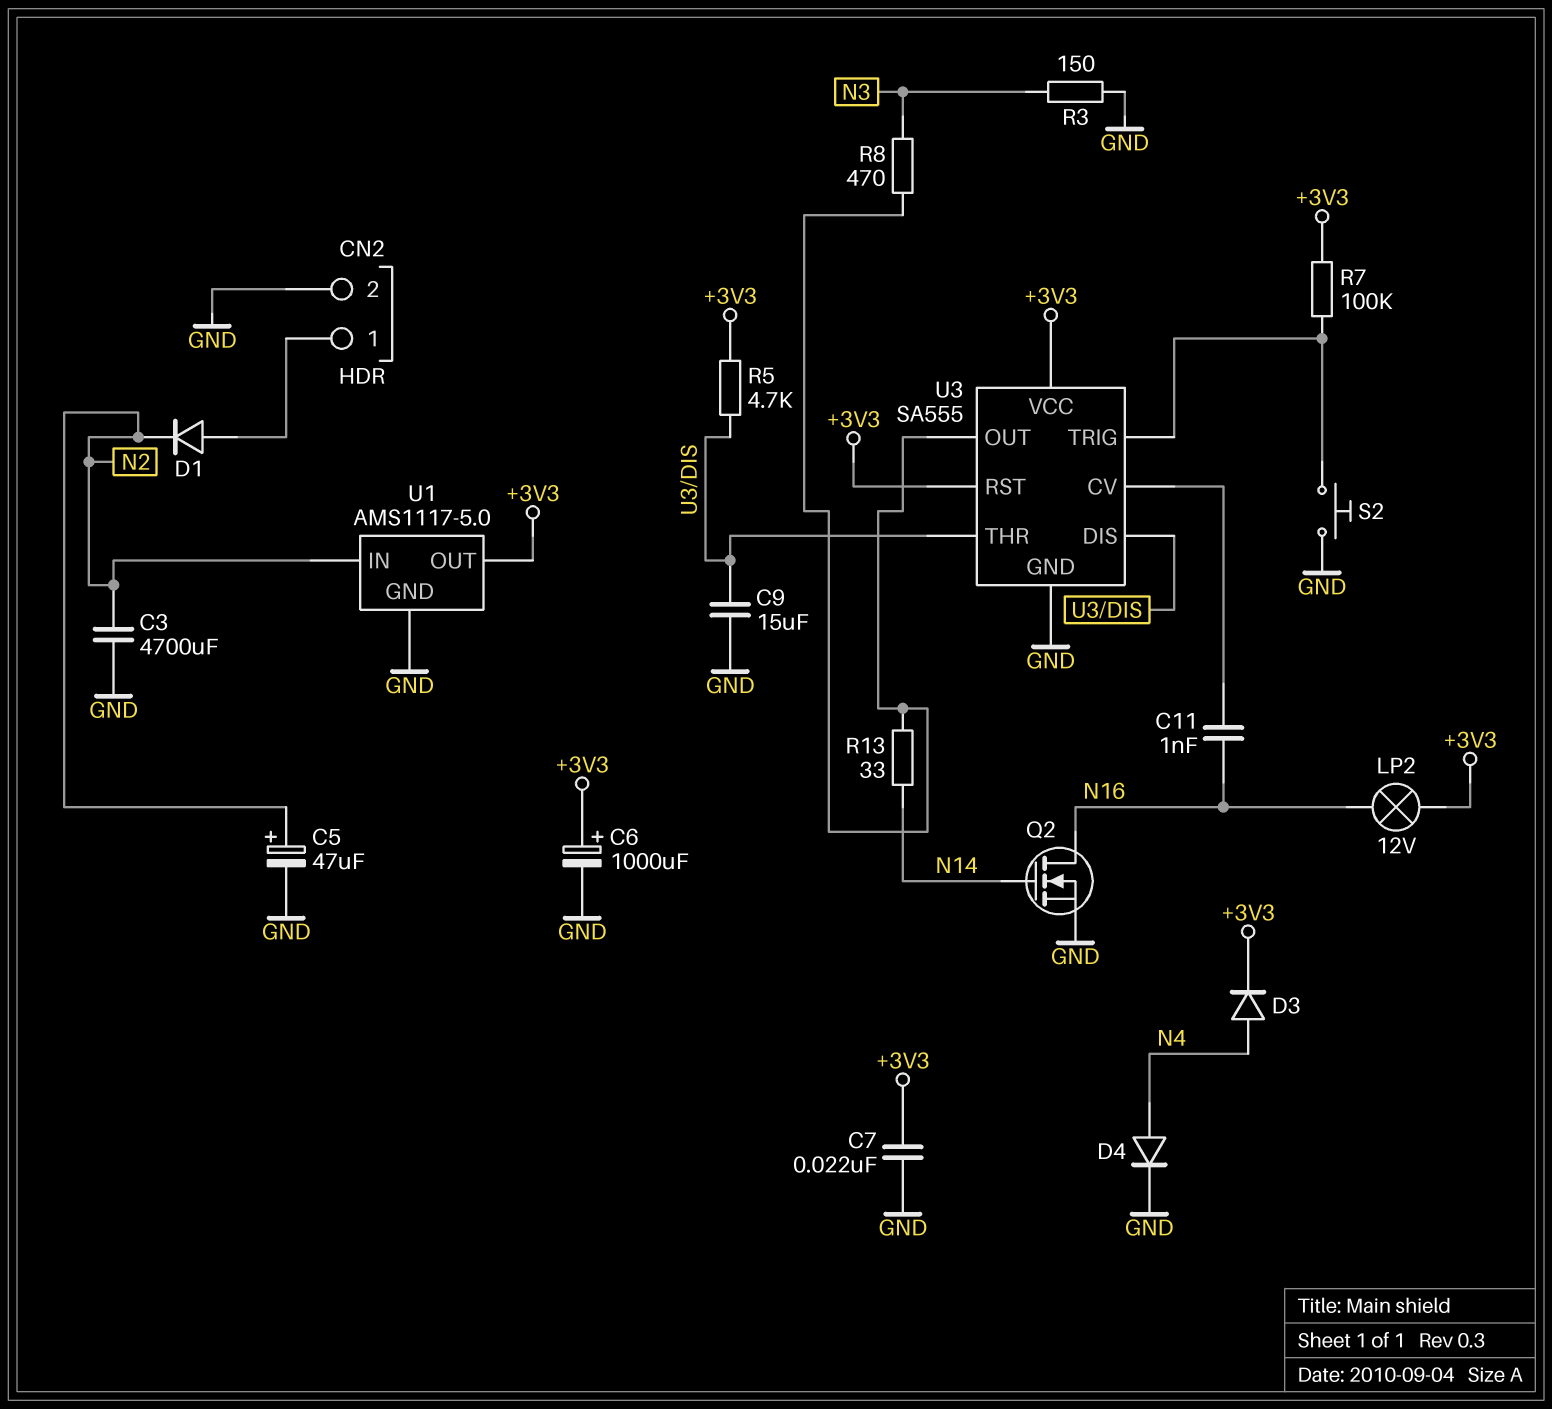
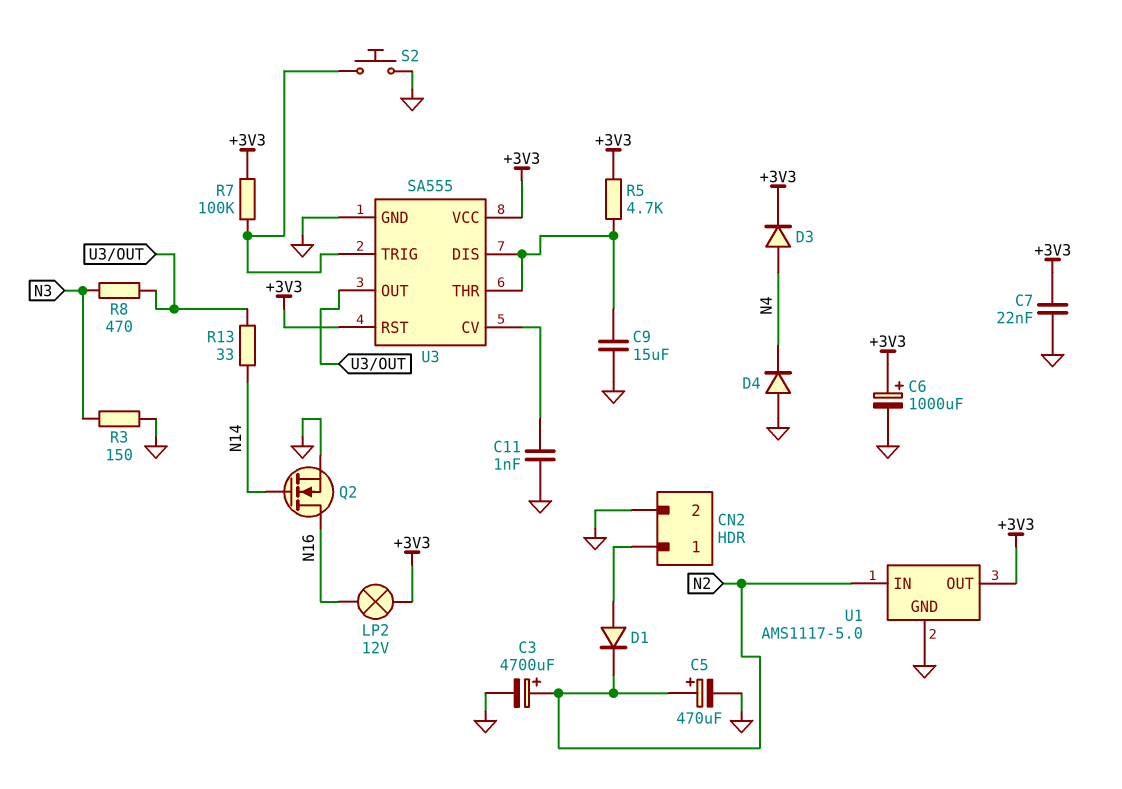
C3: 4700uF (GND, N2) -> 4700uF (plus N2, minus GND)
C5: 47uF (plus N2, minus GND) -> 470uF (plus N2, minus GND)
C11: 1nF (N16, U3/CV) -> 1nF (GND, U3/CV)
D4: diode (A N4, K GND) -> diode (A GND, K N4)

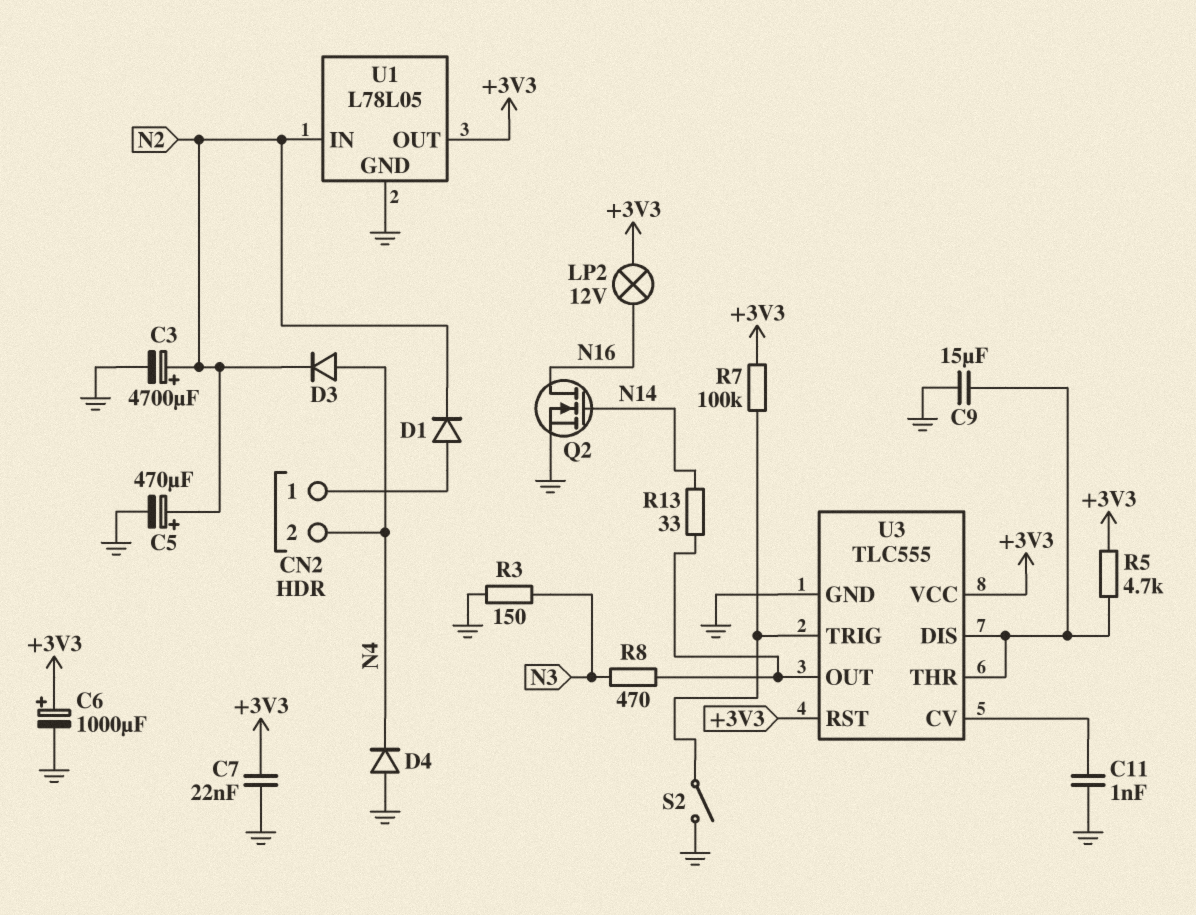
CN2 pin 2: GND -> N4
D3: diode (A N4, K +3V3) -> diode (A N4, K N2)
S2: button (GND, U3/TRIG) -> switch (GND, U3/TRIG)
U1: AMS1117-5.0 -> L78L05
U3: SA555 -> TLC555

